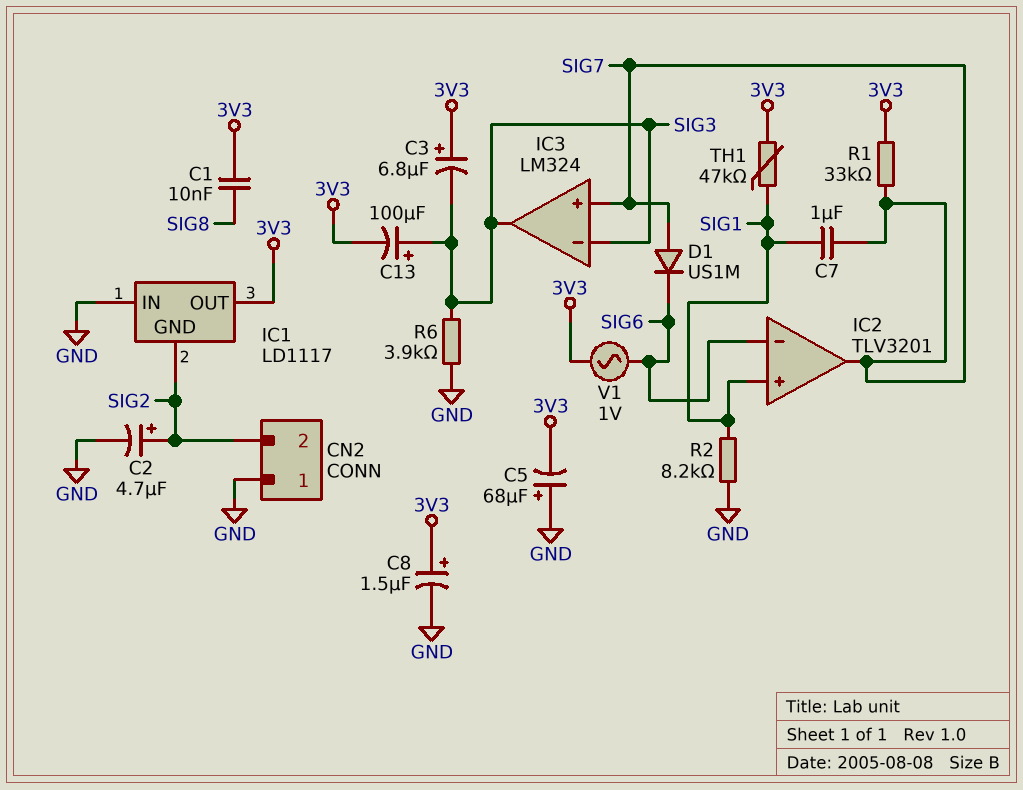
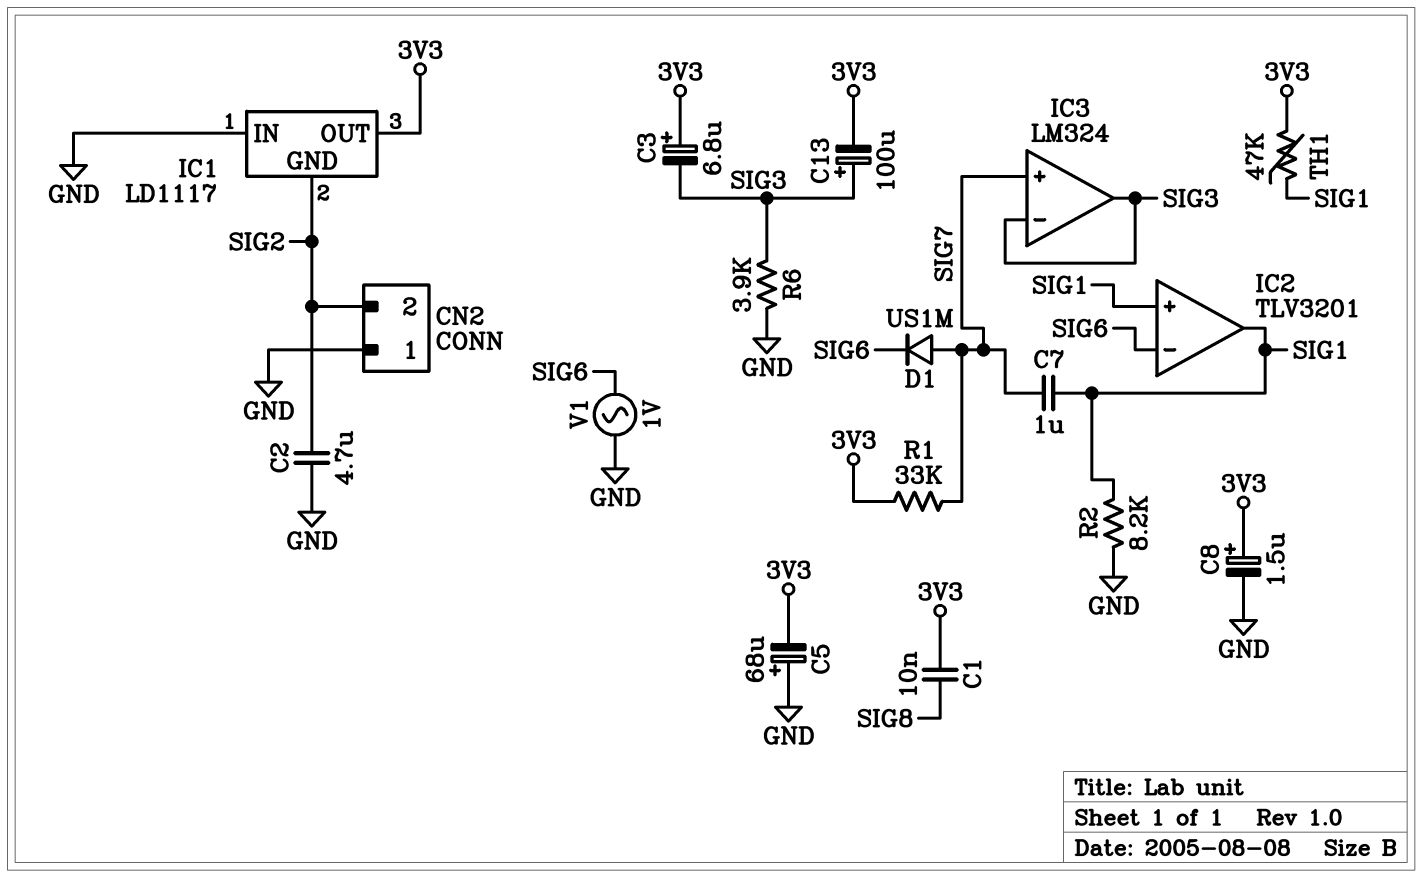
C2: 4.7uF (plus SIG2, minus GND) -> 4.7uF (GND, SIG2)
IC2 pin out: SIG7 -> SIG1
V1: AC 1V (3V3, SIG6) -> AC 1V (GND, SIG6)

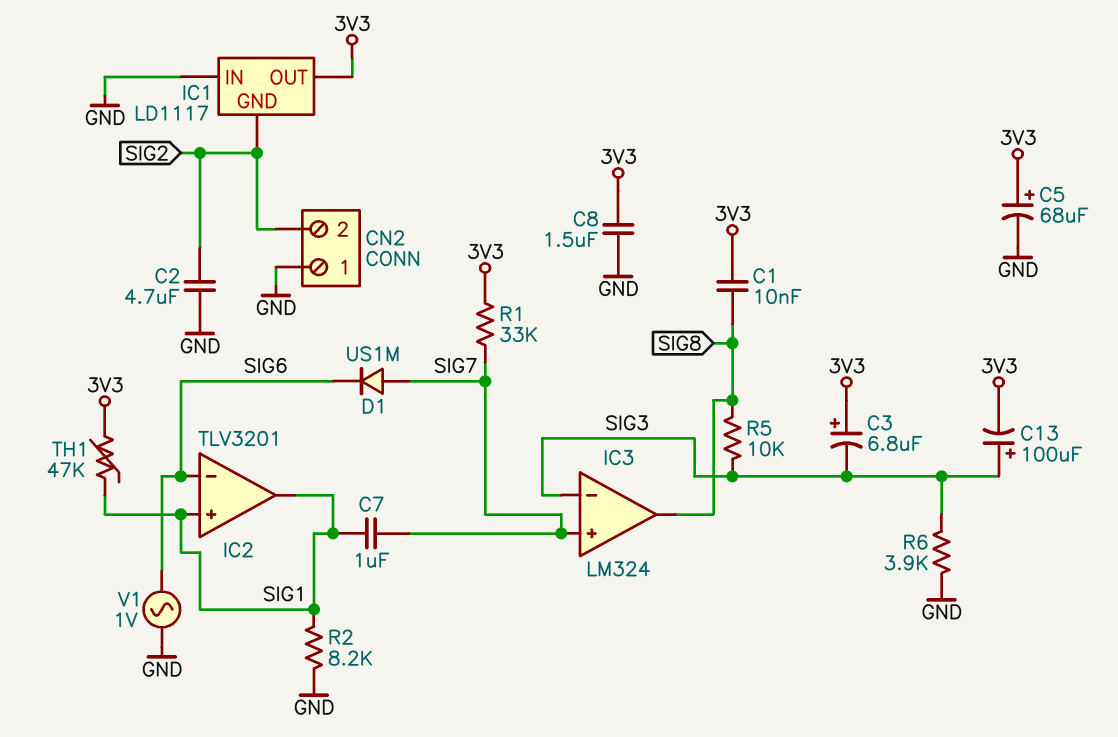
C5: 68uF (plus GND, minus 3V3) -> 68uF (plus 3V3, minus GND)
C8: 1.5uF (plus 3V3, minus GND) -> 1.5uF (3V3, GND)
IC3 pin out: SIG3 -> SIG8
R5: none -> 10k (SIG3, SIG8)

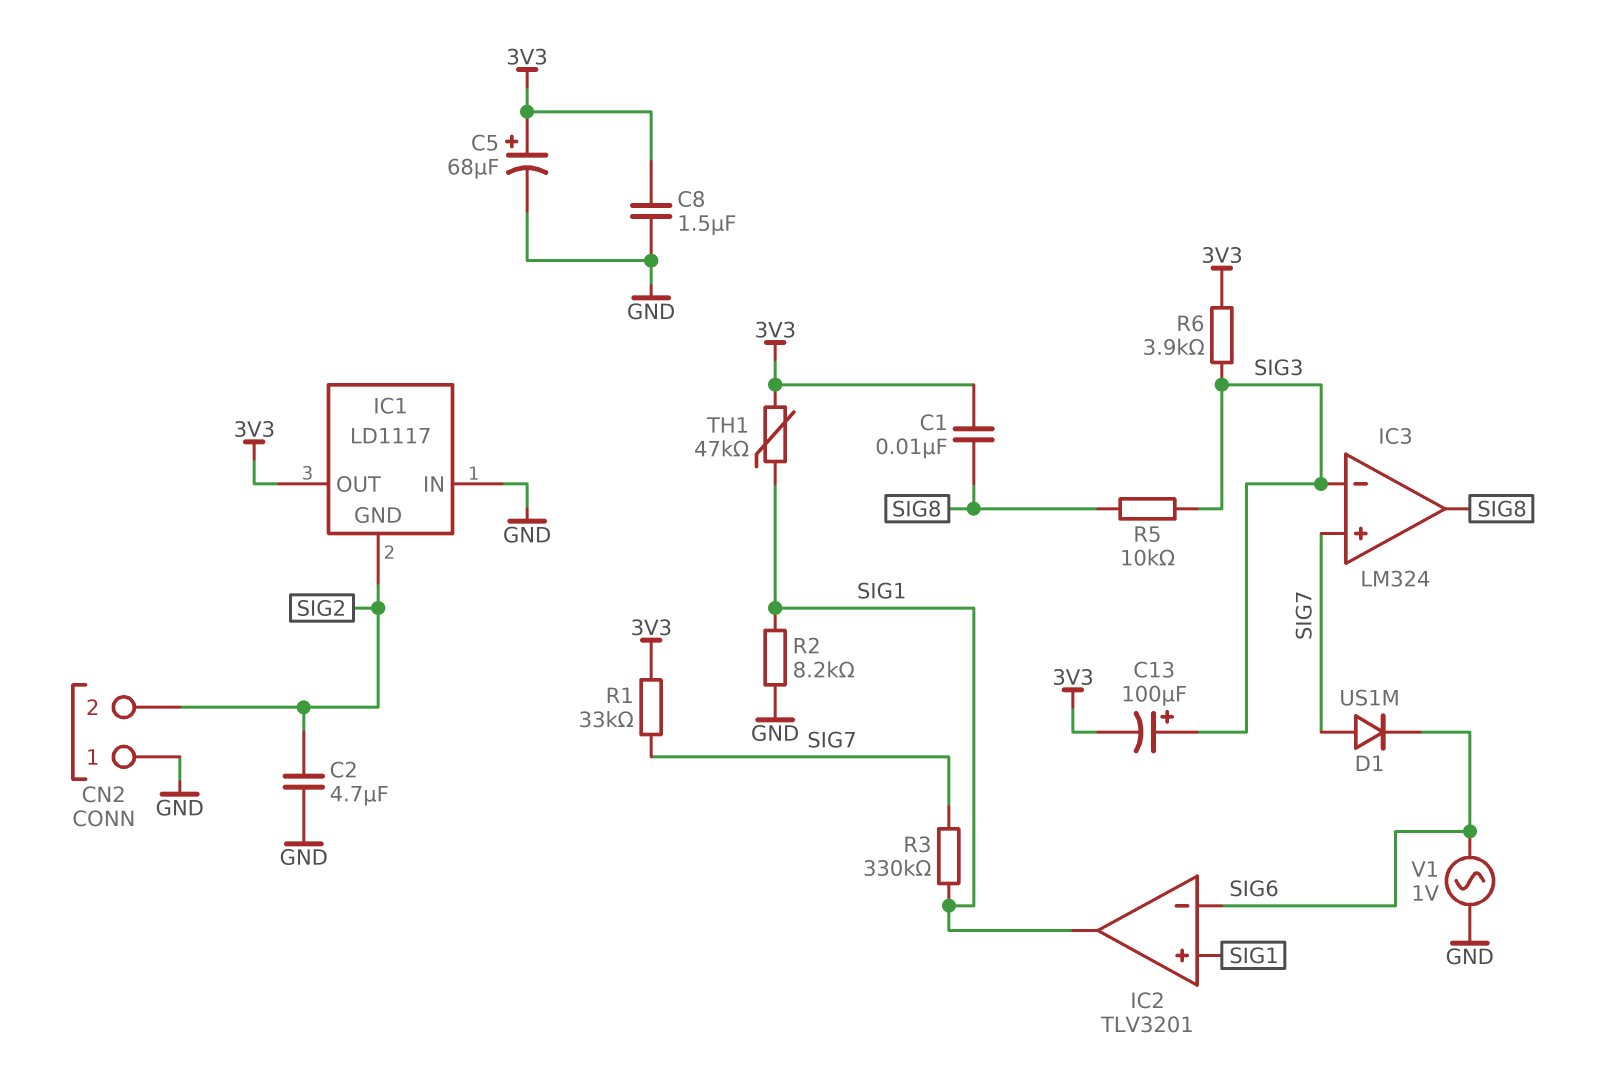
C3: 6.8uF (plus 3V3, minus SIG3) -> none
C7: 1uF (SIG1, SIG7) -> none
R3: none -> 330k (SIG1, SIG7)
R6: 3.9k (GND, SIG3) -> 3.9k (3V3, SIG3)

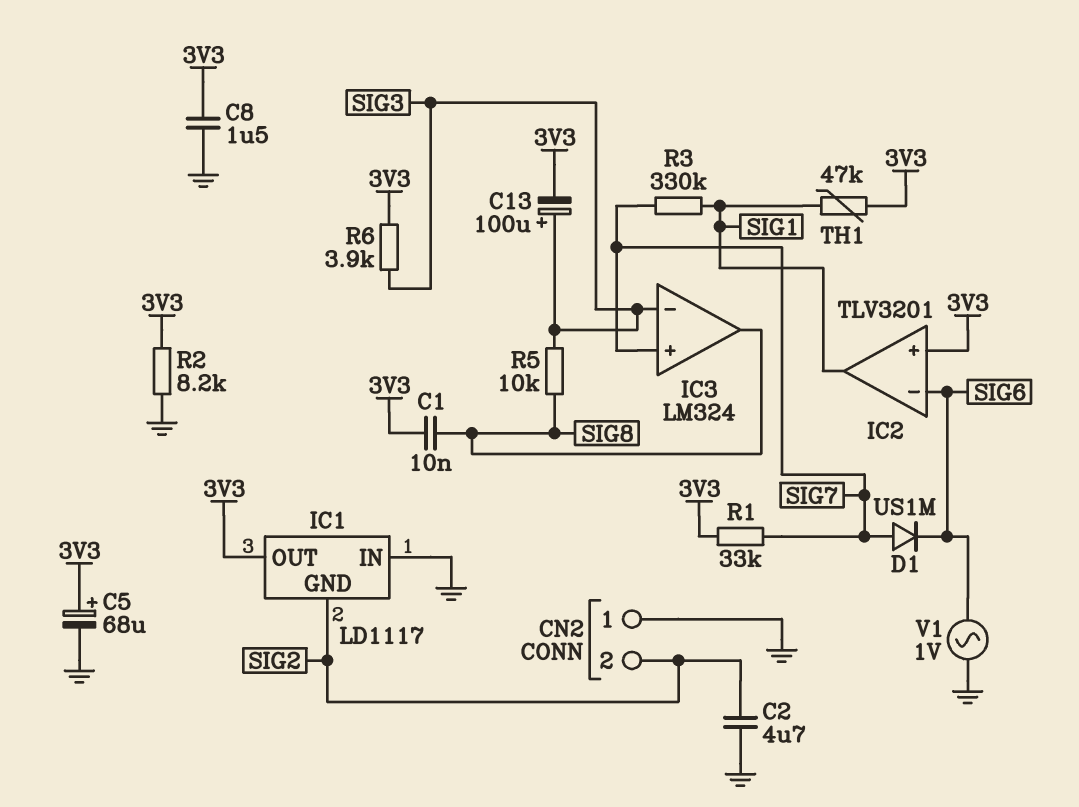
IC2 pin in+: SIG1 -> 3V3
R2: 8.2k (GND, SIG1) -> 8.2k (3V3, GND)

